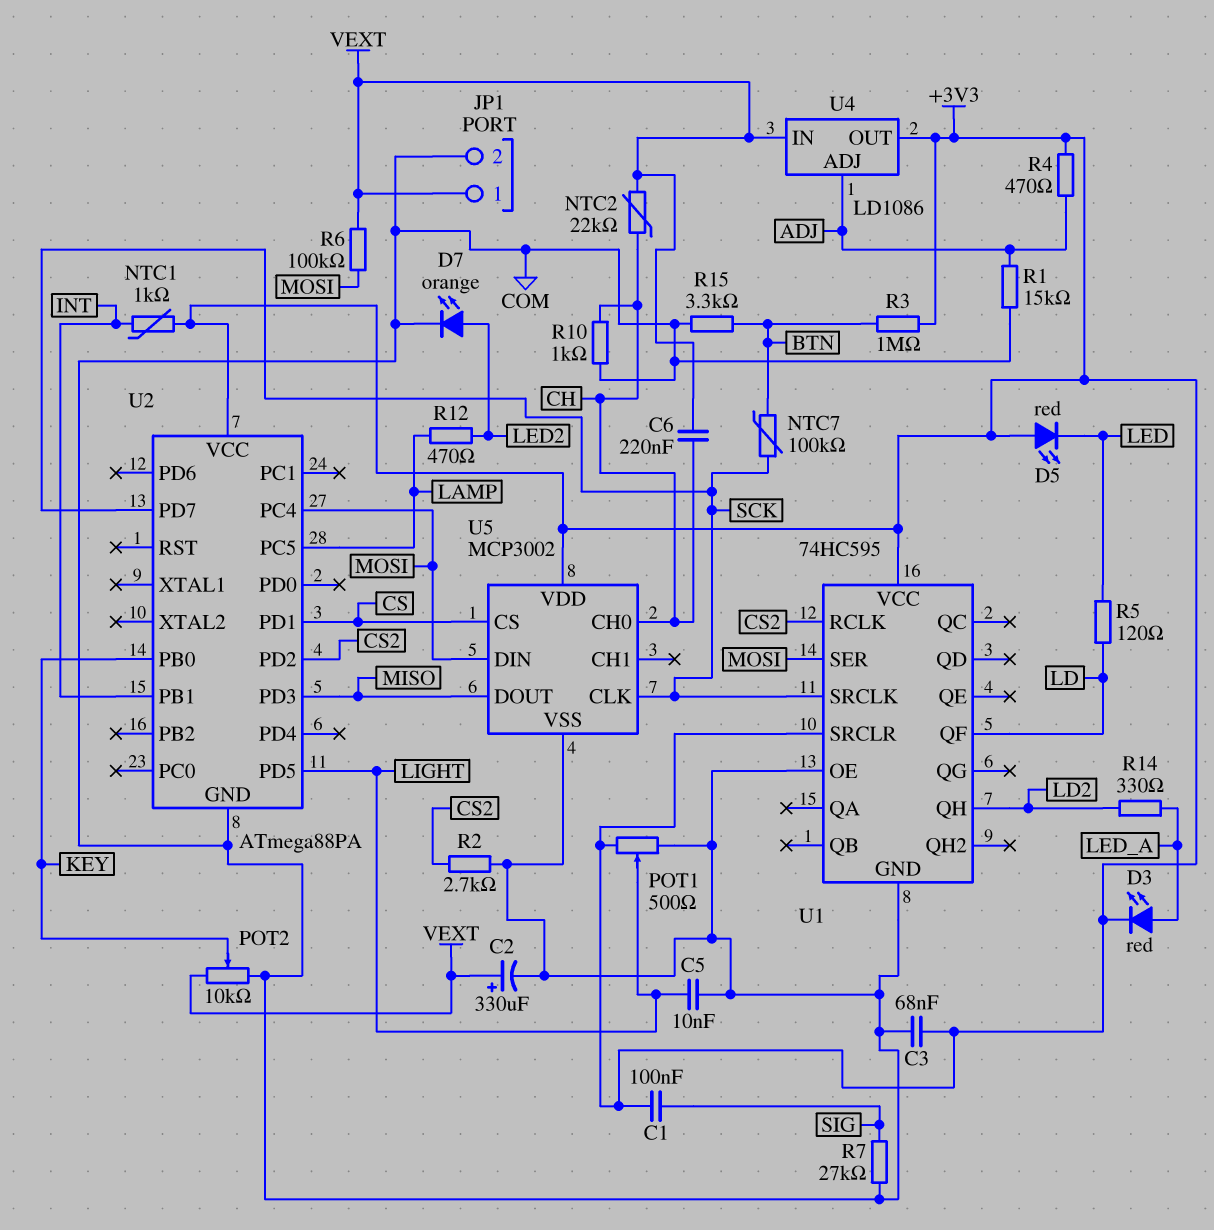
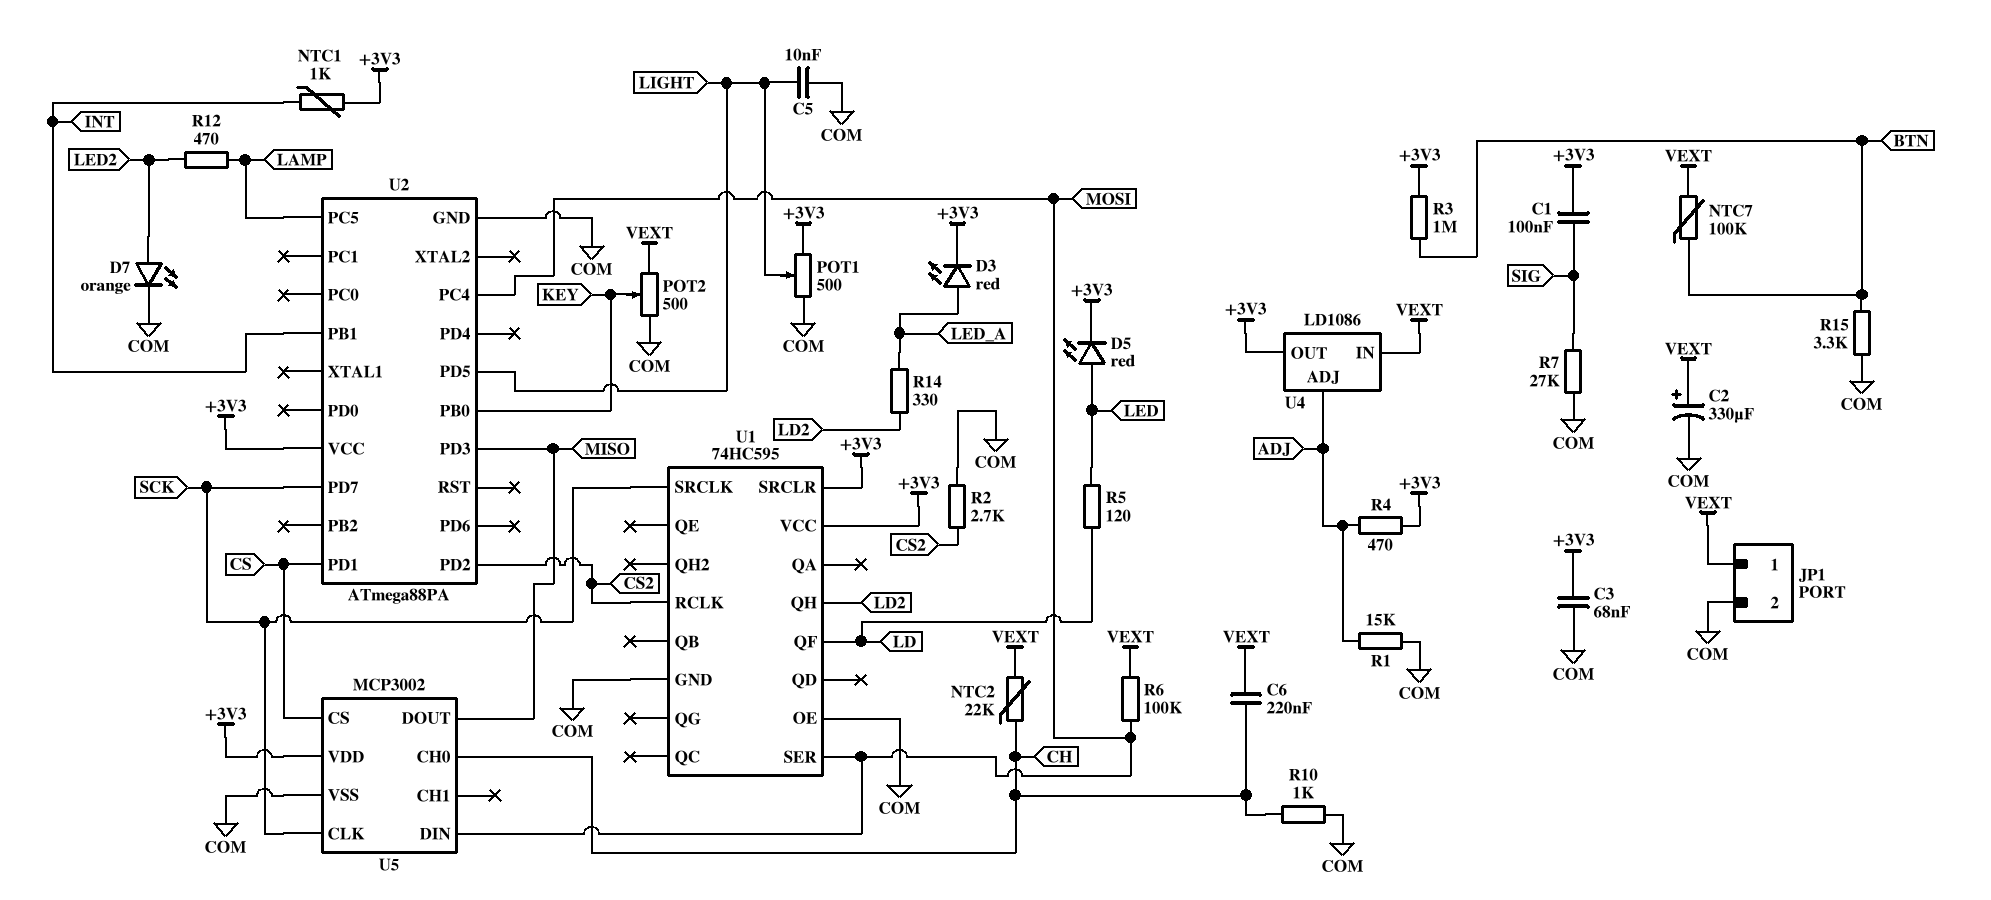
D5: LED red (A +3V3, K LED) -> LED red (A LED, K +3V3)
NTC7: 100k (BTN, SCK) -> 100k (BTN, VEXT)
POT2: 10k (COM, VEXT, wiper KEY) -> 500 (COM, VEXT, wiper KEY)

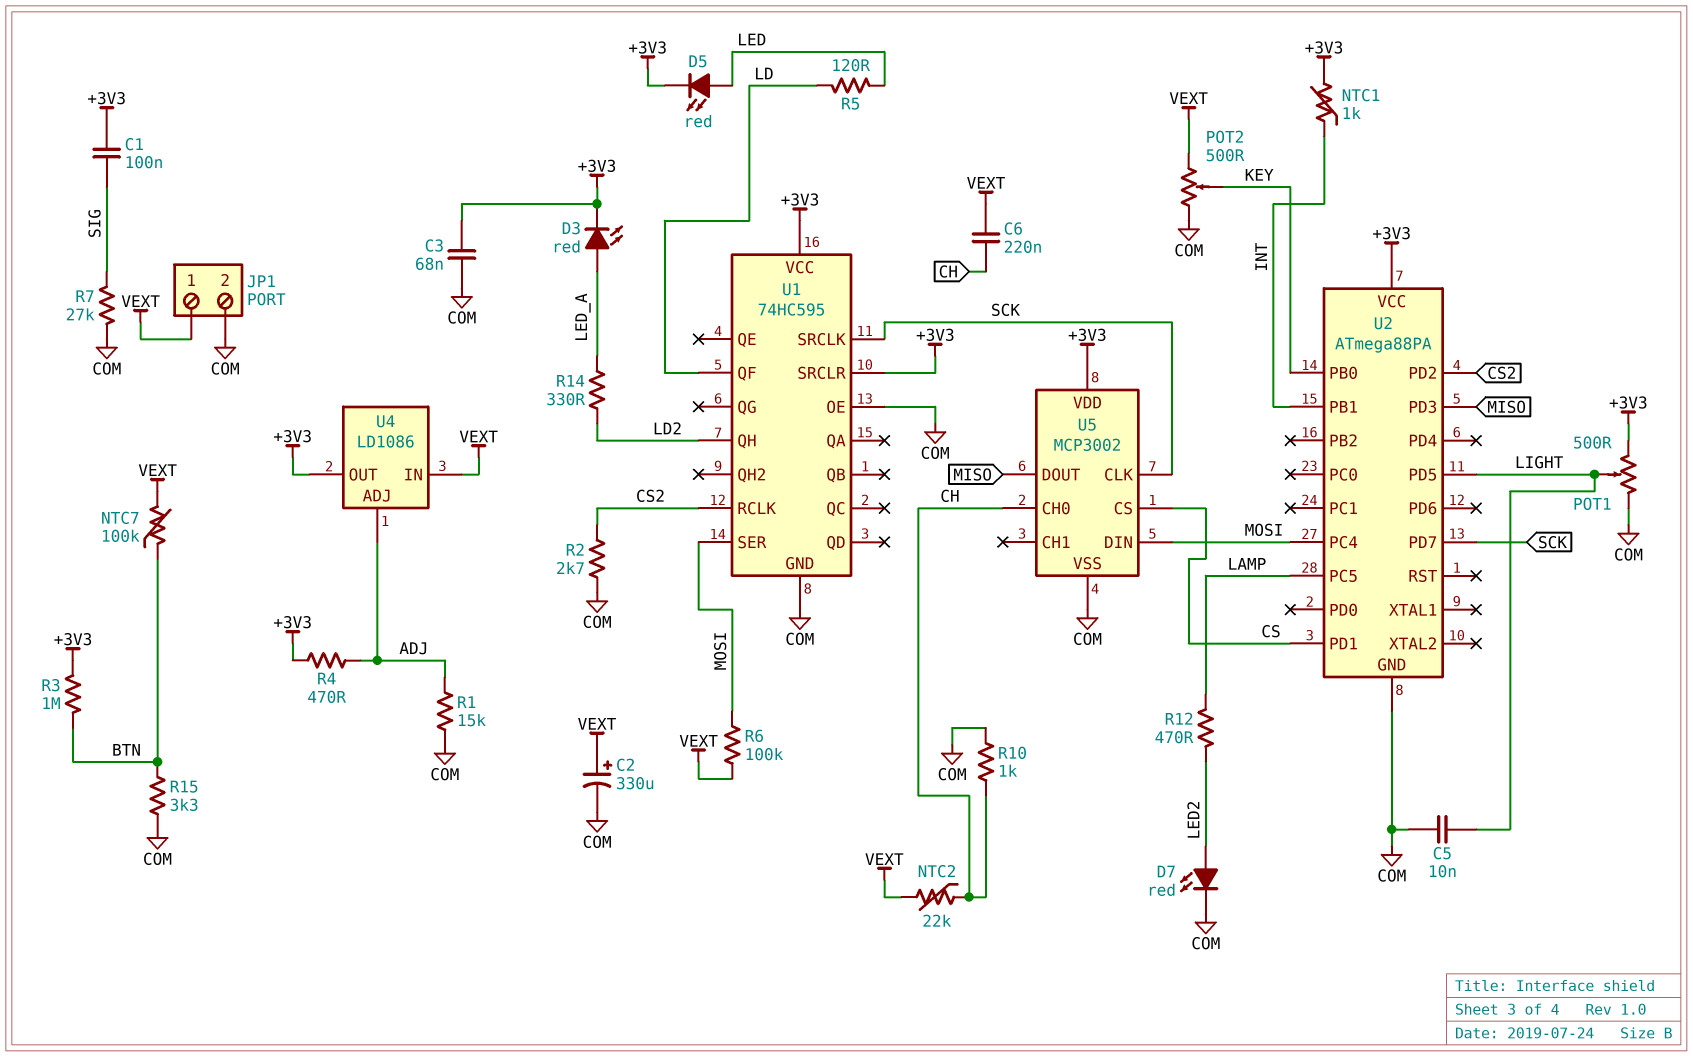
D7: LED orange (A LED2, K COM) -> LED red (A LED2, K COM)

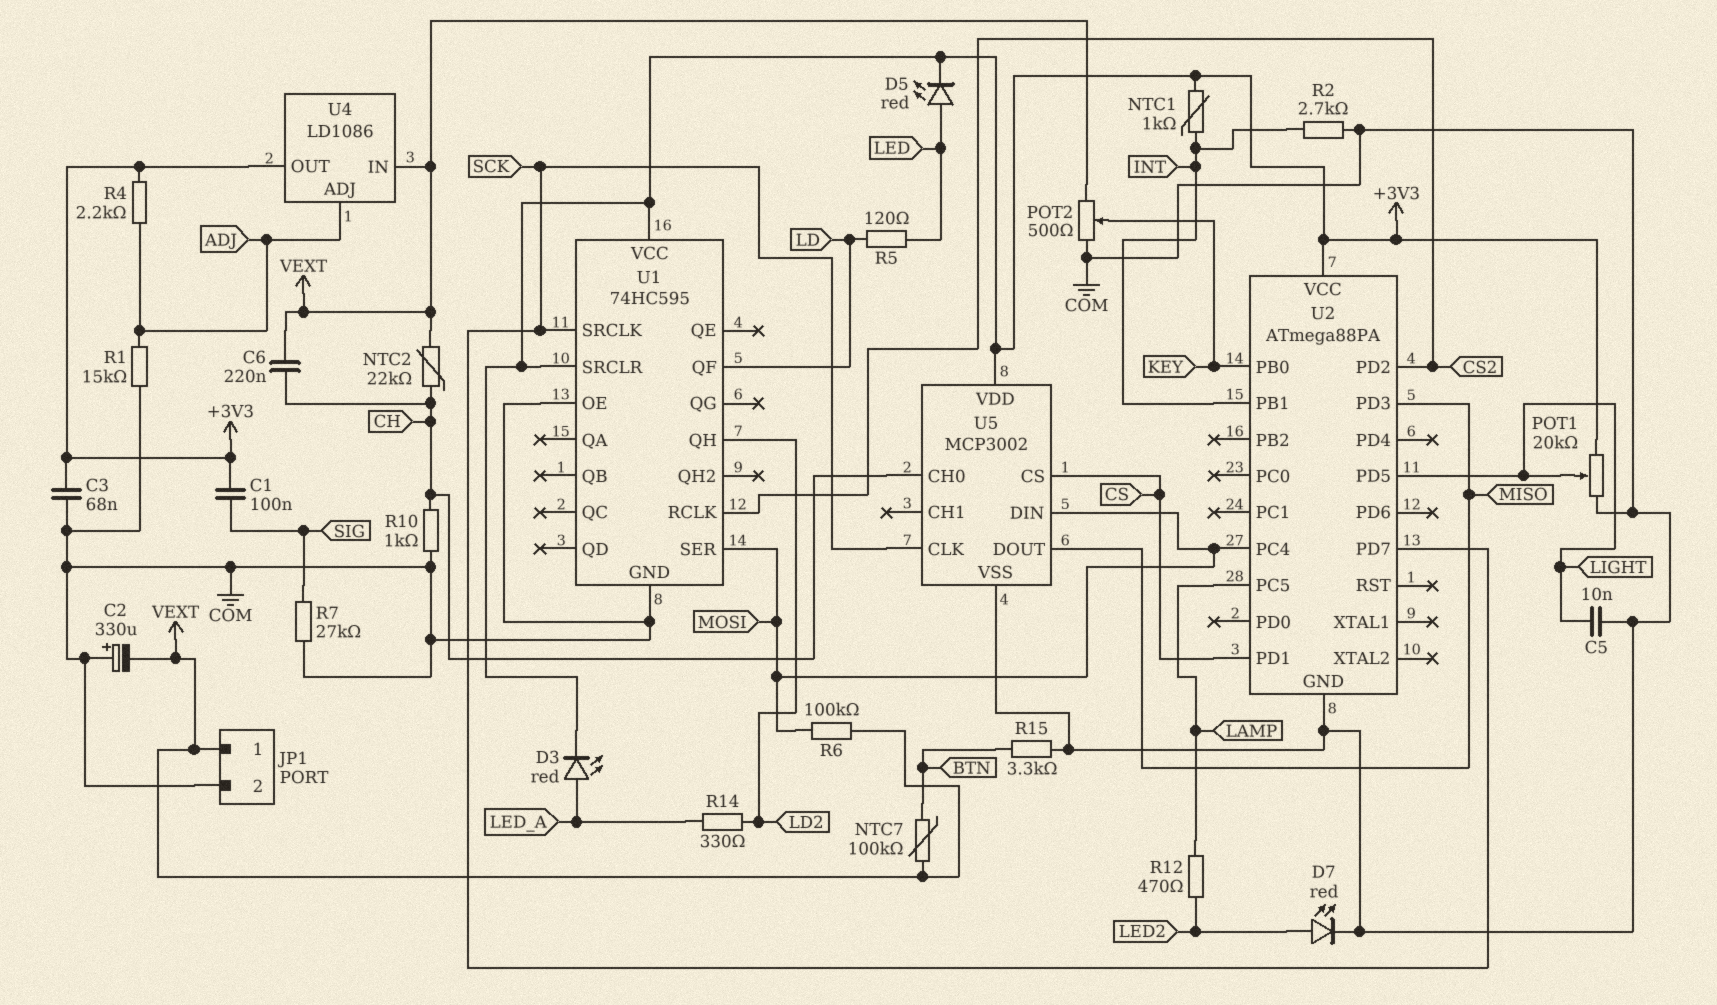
C2: 330uF (plus VEXT, minus COM) -> 330uF (plus COM, minus VEXT)
POT1: 500 (+3V3, COM, wiper LIGHT) -> 20k (+3V3, COM, wiper LIGHT)
R2: 2.7k (COM, CS2) -> 2.7k (COM, INT)
R3: 1M (+3V3, BTN) -> none
R4: 470 (+3V3, ADJ) -> 2.2k (+3V3, ADJ)

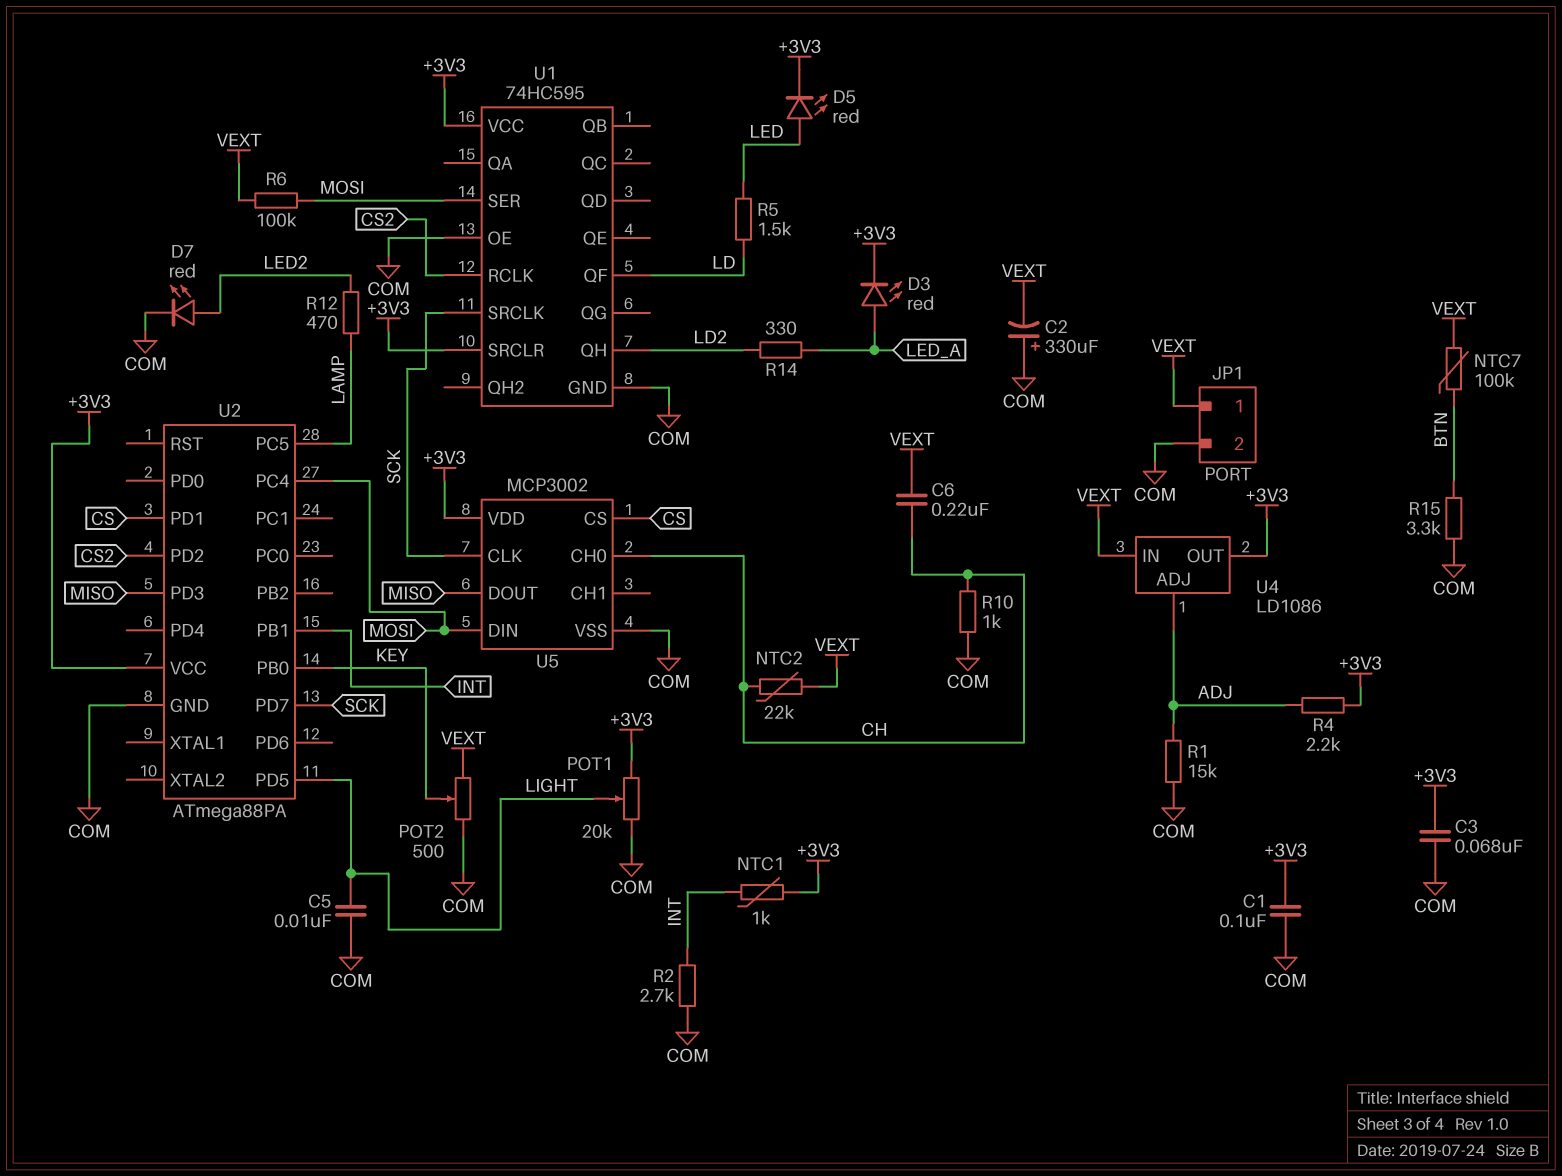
C1: 100nF (+3V3, SIG) -> 100nF (+3V3, COM)
R5: 120 (LD, LED) -> 1.5k (LD, LED)
R7: 27k (COM, SIG) -> none

